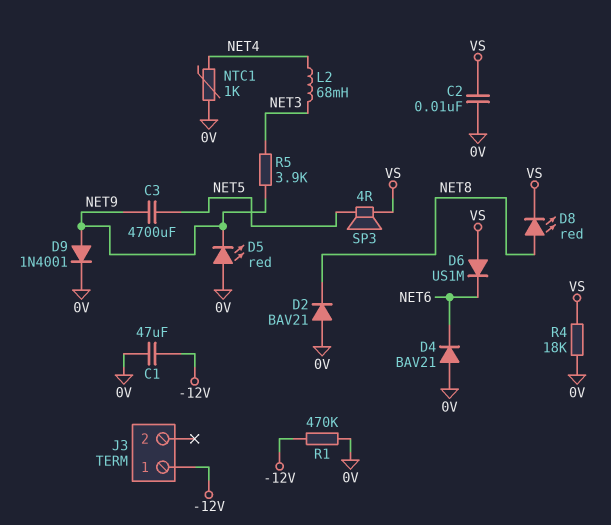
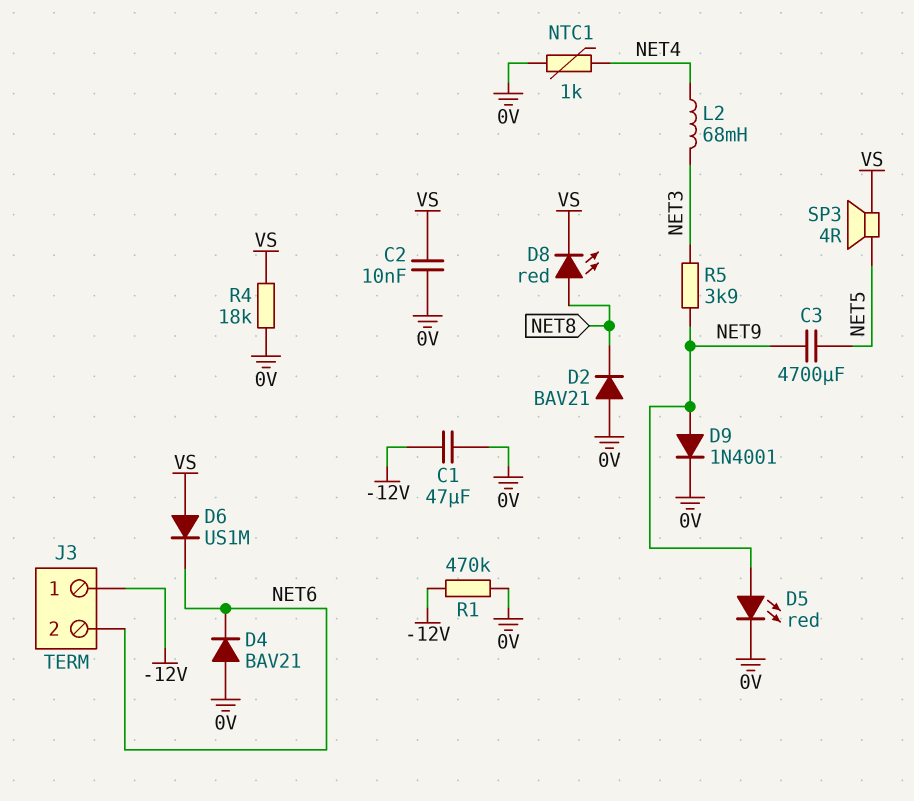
D5: LED red (A 0V, K NET9) -> LED red (A NET9, K 0V)
J3 pin 2: none -> NET6

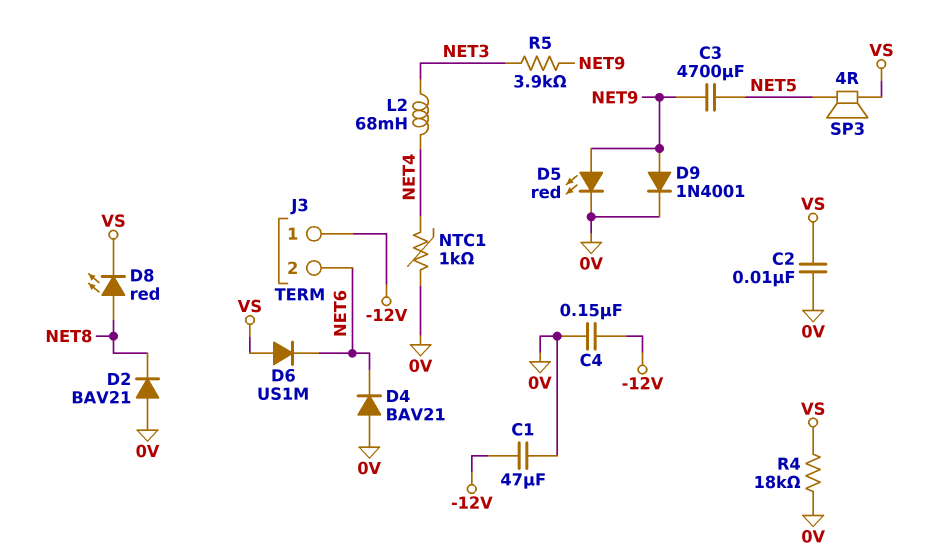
C4: none -> 150nF (-12V, 0V)
R1: 470k (-12V, 0V) -> none

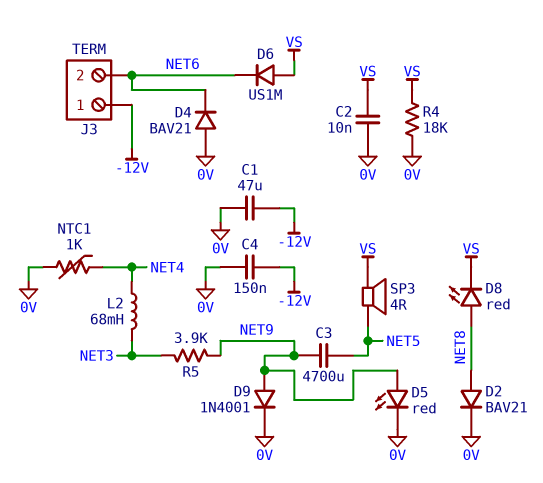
D2: diode BAV21 (A 0V, K NET8) -> diode BAV21 (A NET8, K 0V)

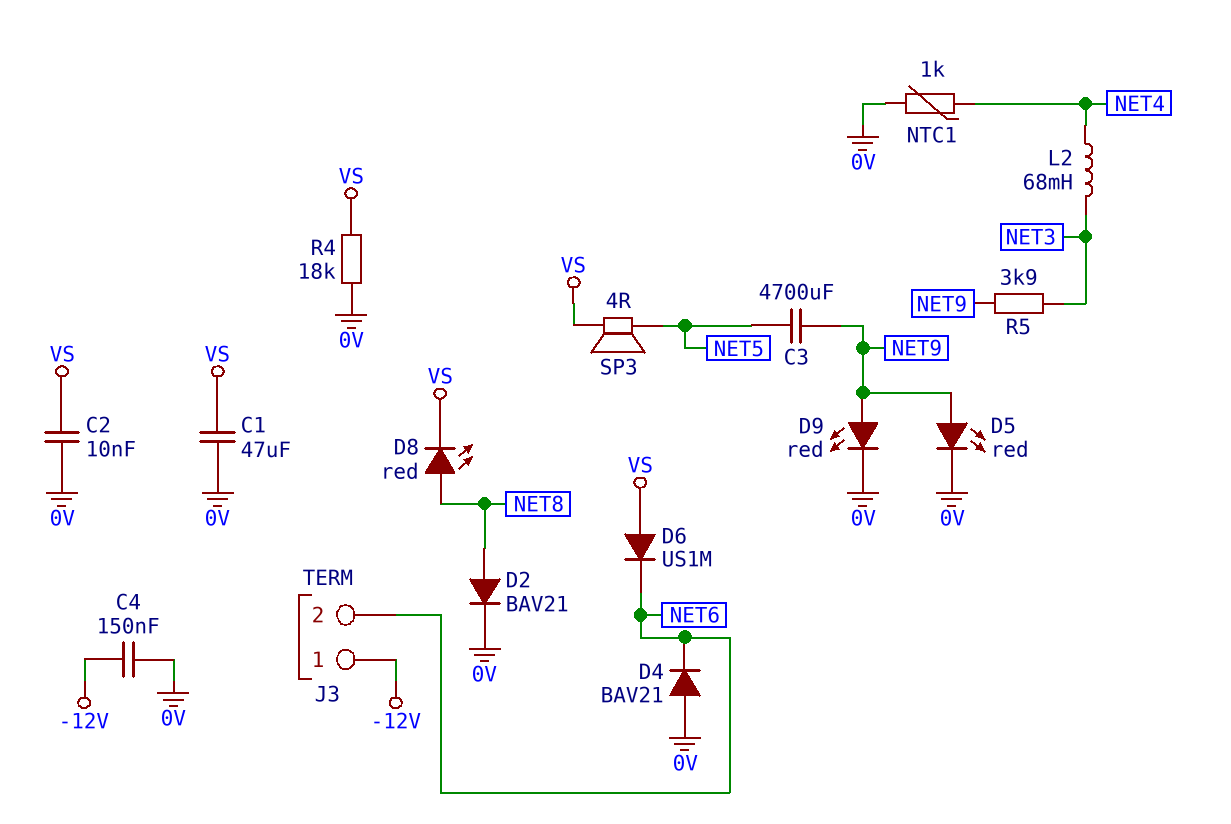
C1: 47uF (-12V, 0V) -> 47uF (0V, VS)
D9: diode 1N4001 (A NET9, K 0V) -> LED red (A NET9, K 0V)

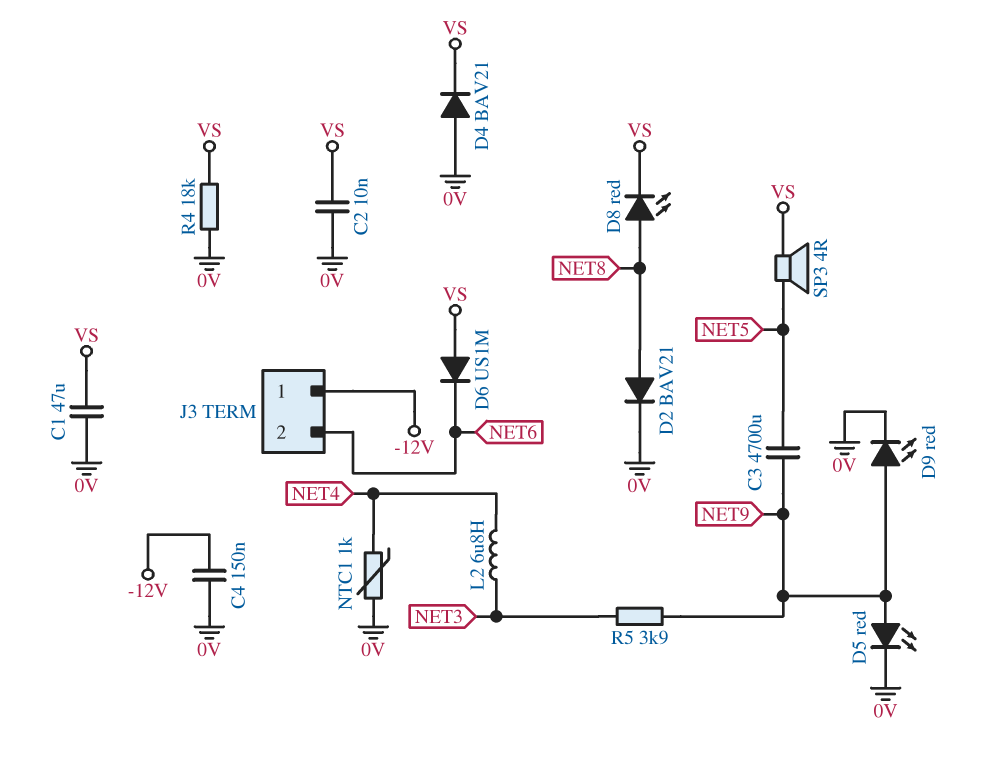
D4: diode BAV21 (A 0V, K NET6) -> diode BAV21 (A 0V, K VS)
L2: 68mH (NET3, NET4) -> 6.8uH (NET3, NET4)

